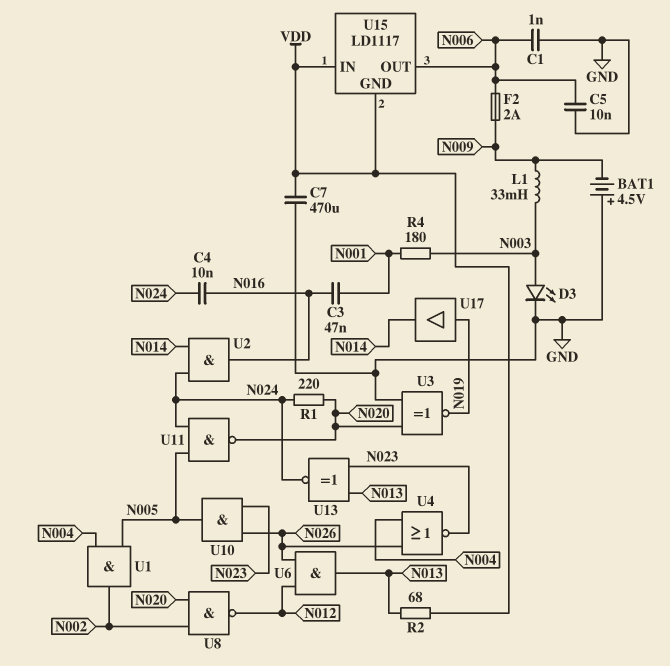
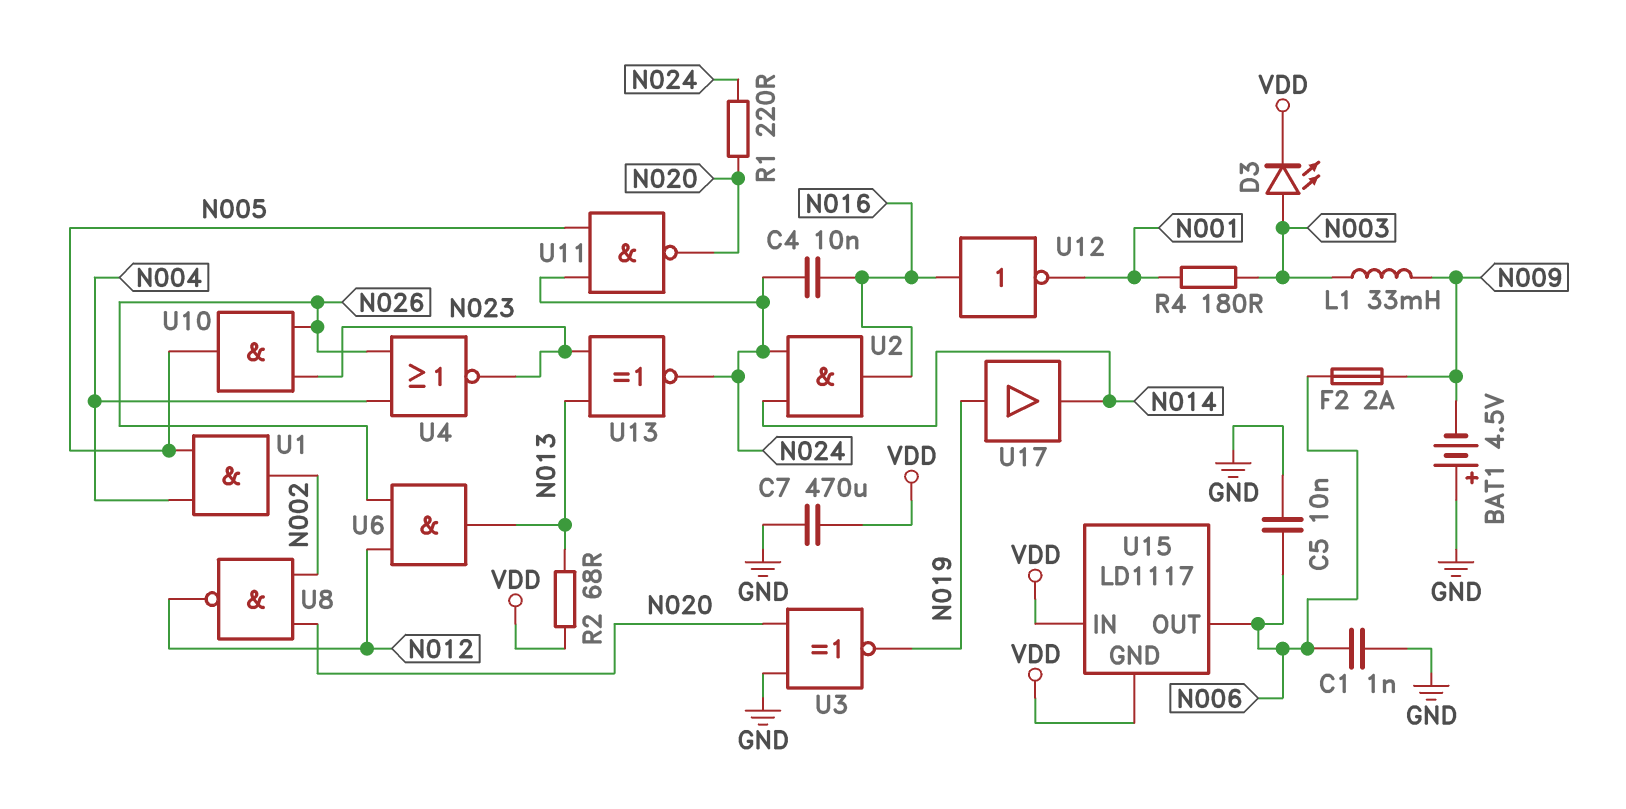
C3: 47nF (N001, N016) -> none
D3: LED (A N003, K GND) -> LED (A N003, K VDD)
U12: none -> NOT (in N016, out N001)

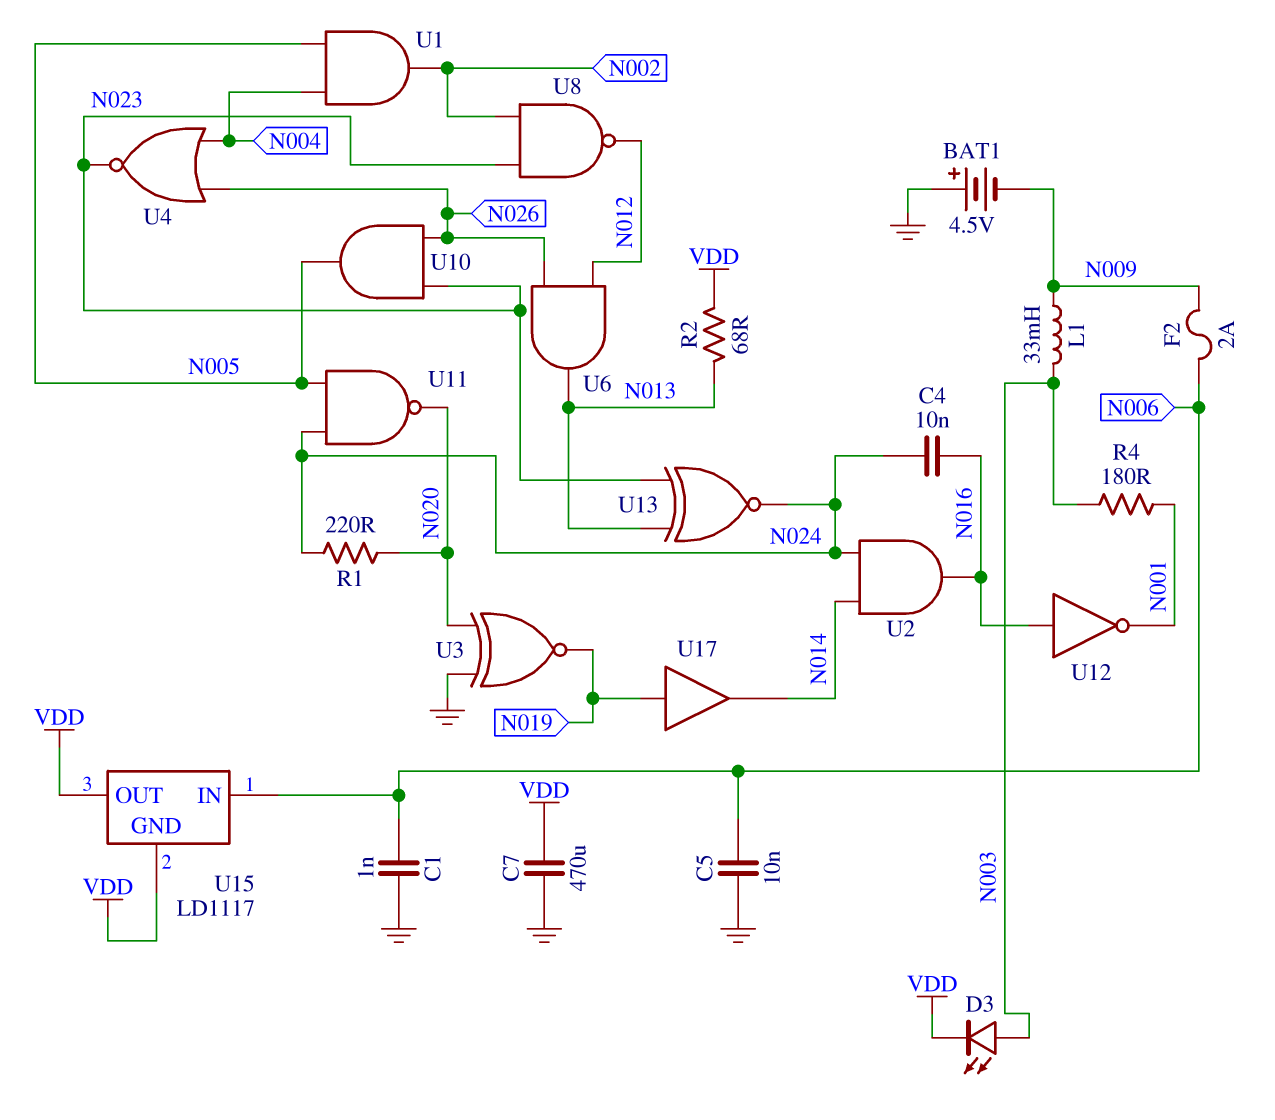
U8: NAND (in N002, in N020, out N012) -> NAND (in N002, in N023, out N012)
U15 pin IN: VDD -> N006
U15 pin OUT: N006 -> VDD

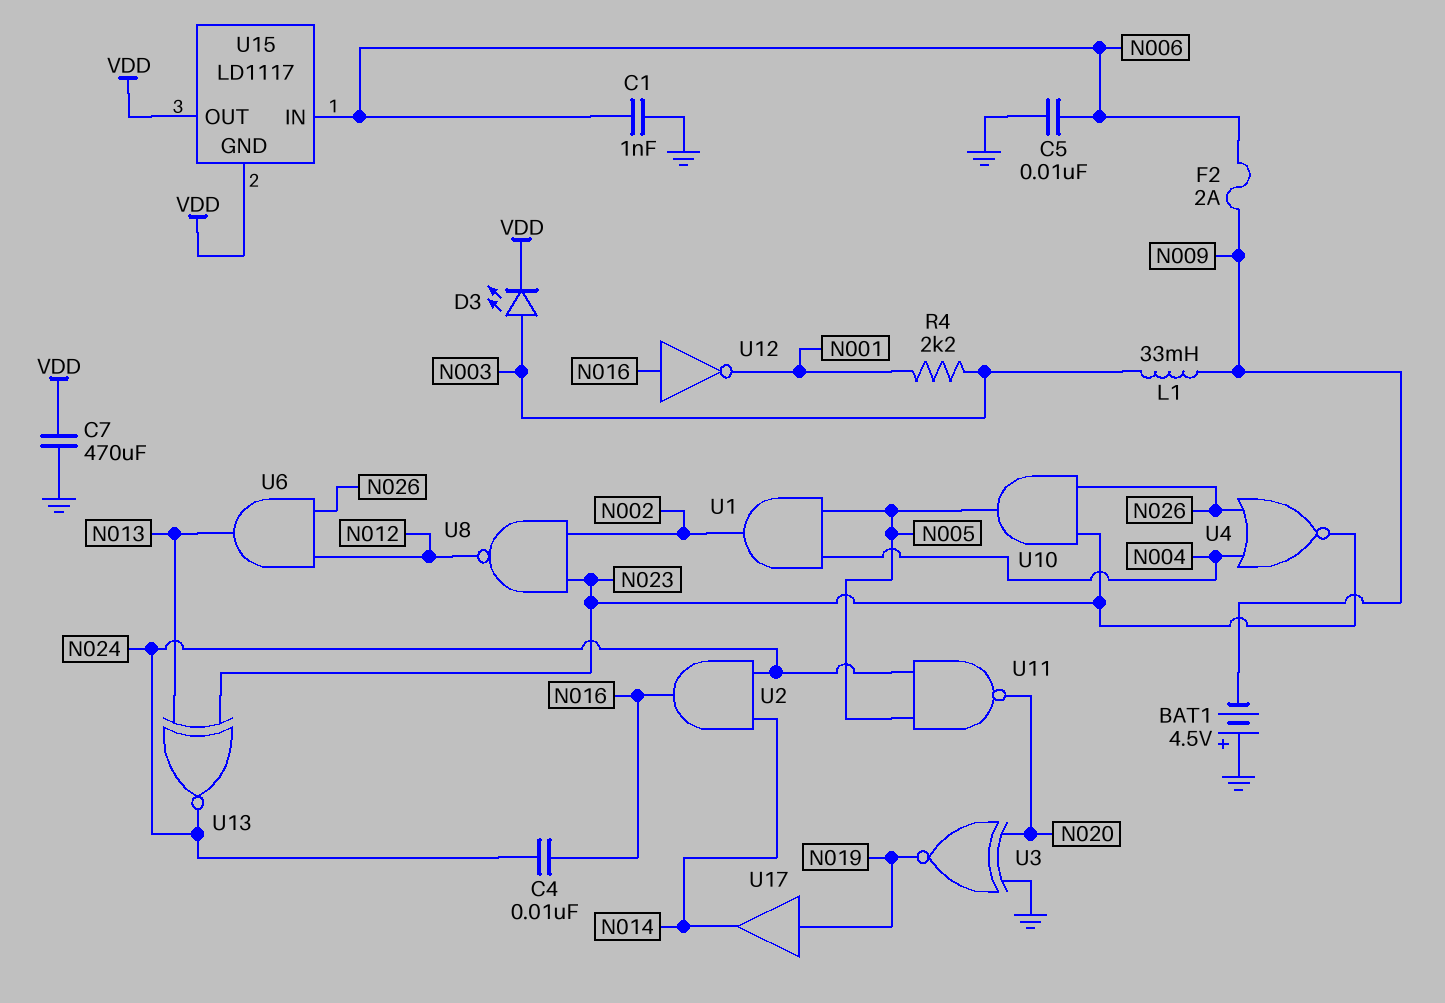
R1: 220 (N020, N024) -> none
R2: 68 (N013, VDD) -> none
R4: 180 (N001, N003) -> 2.2k (N001, N003)

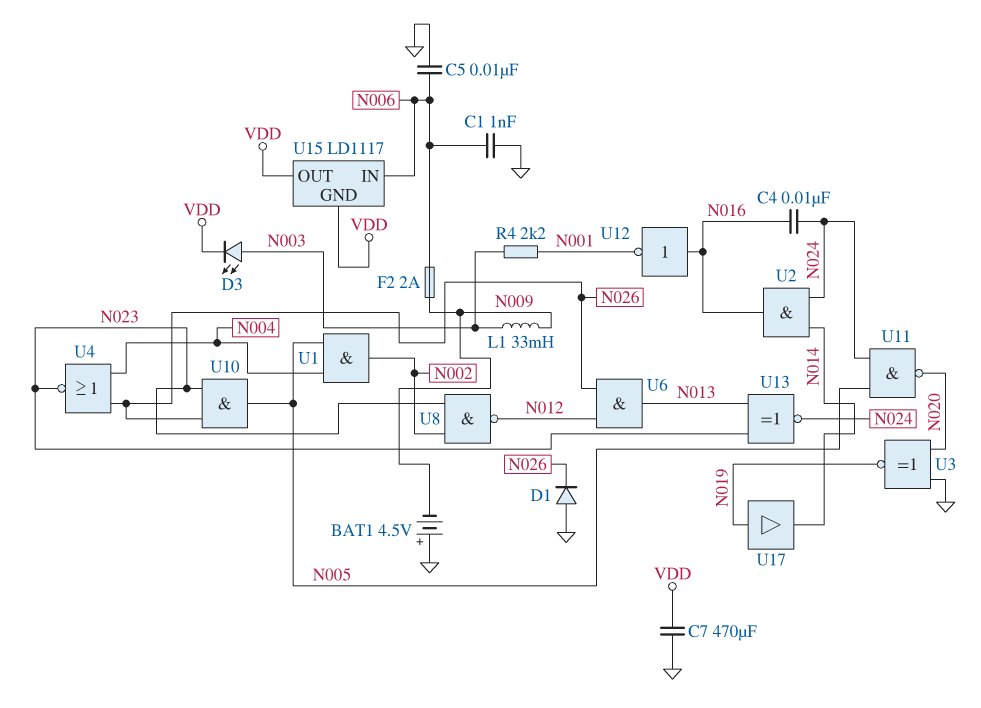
D1: none -> diode (A GND, K N026)

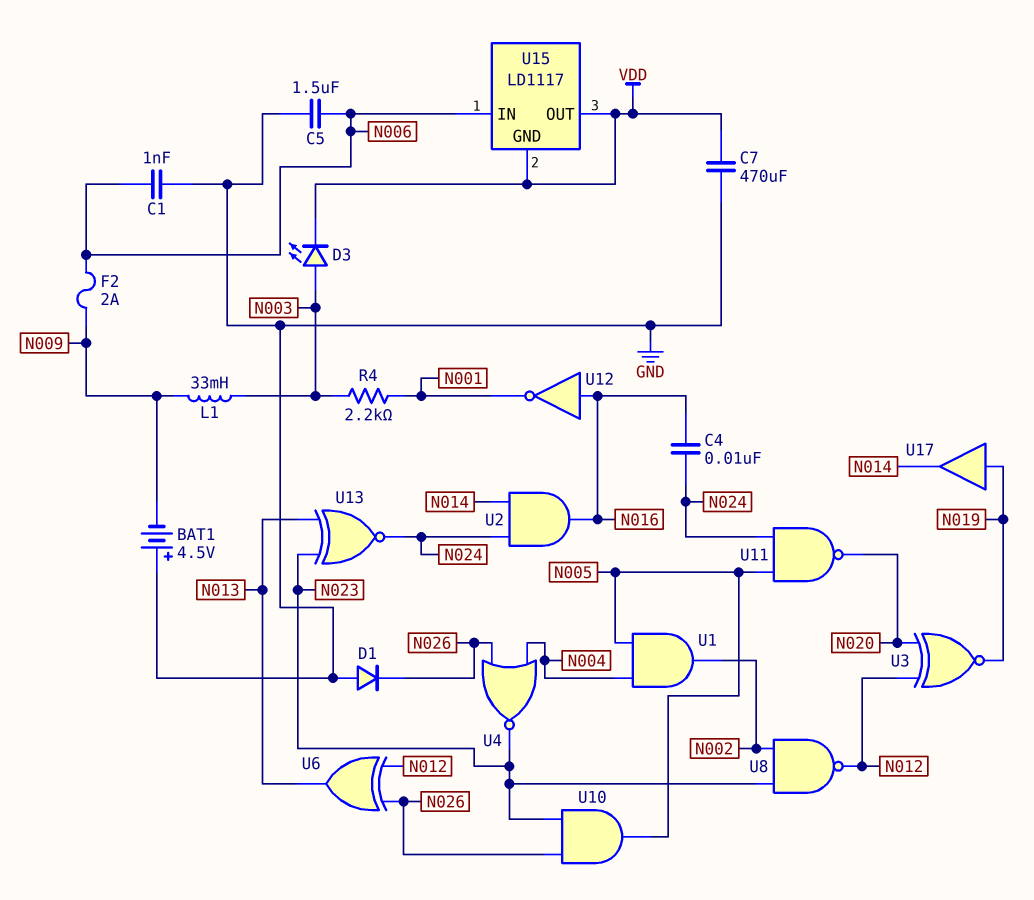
C5: 10nF (GND, N006) -> 1.5uF (GND, N006)
U3: XNOR (in GND, in N020, out N019) -> XNOR (in N012, in N020, out N019)
U6: AND (in N012, in N026, out N013) -> XOR (in N012, in N026, out N013)

